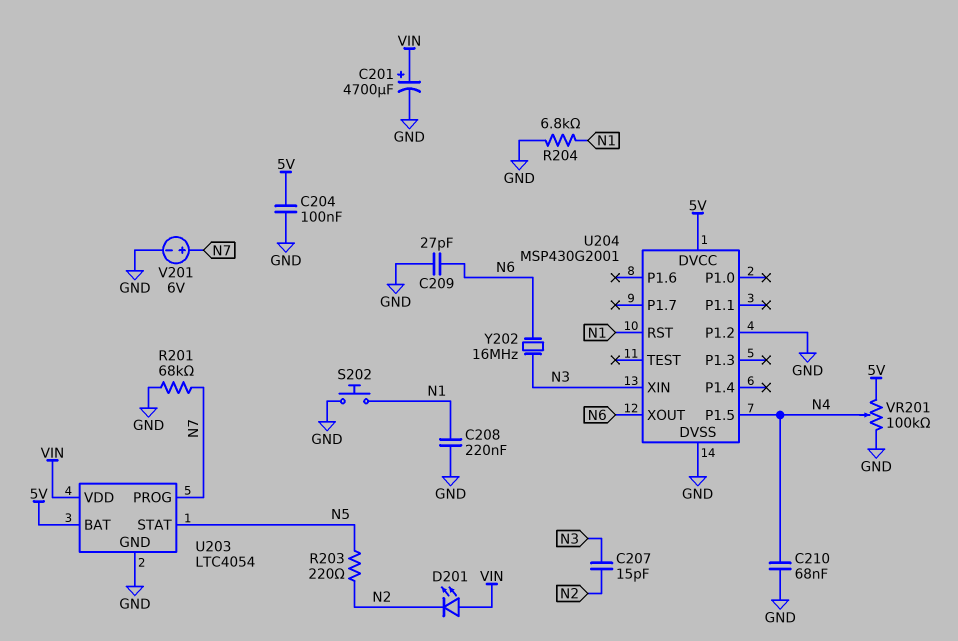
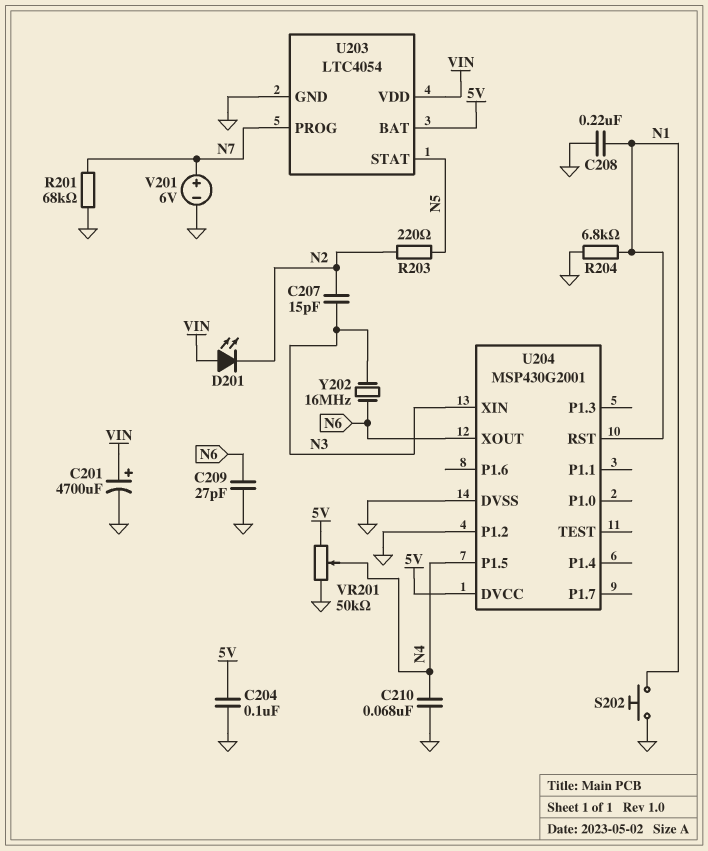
VR201: 100k (5V, GND, wiper N4) -> 50k (5V, GND, wiper N4)

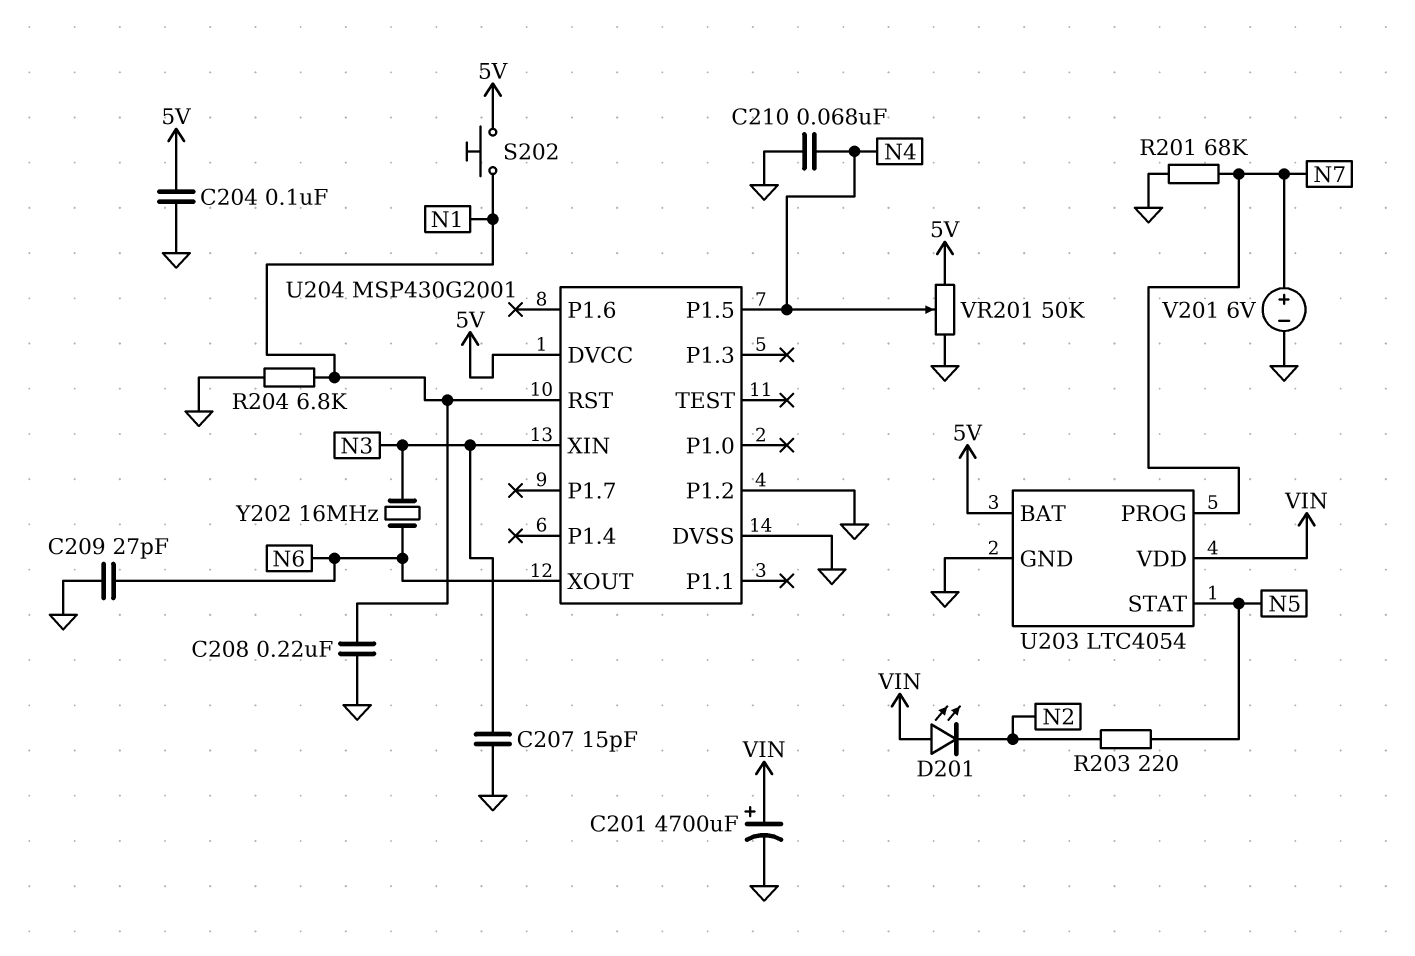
C207: 15pF (N2, N3) -> 15pF (GND, N3)
S202: button (GND, N1) -> button (5V, N1)

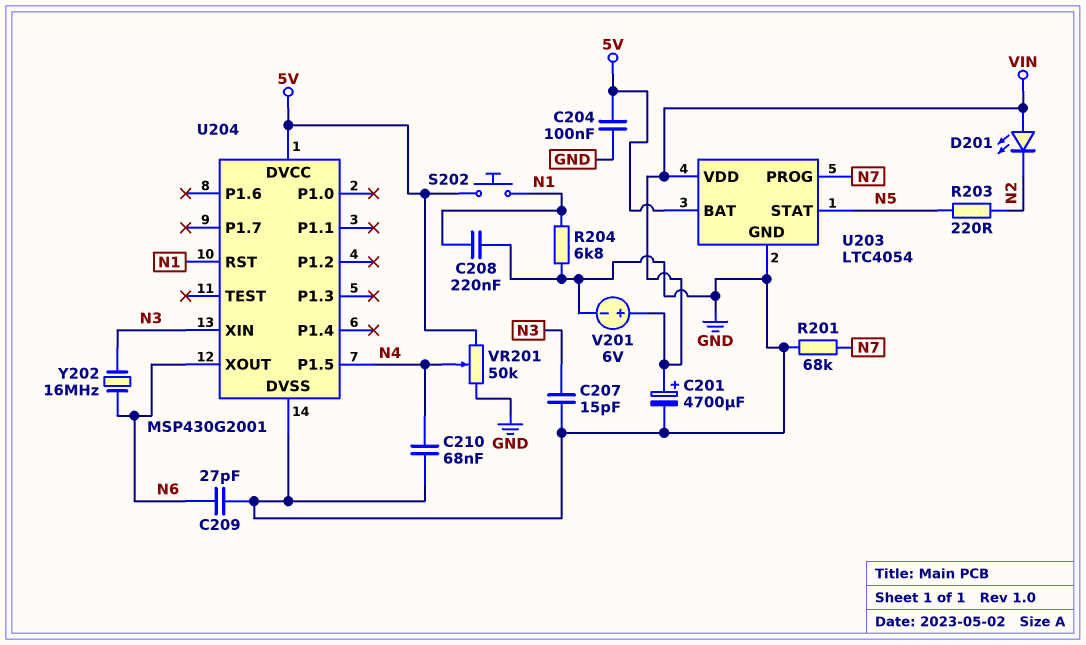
U204 pin P1.2: GND -> none
V201: 6V (plus N7, minus GND) -> 6V (plus VIN, minus GND)

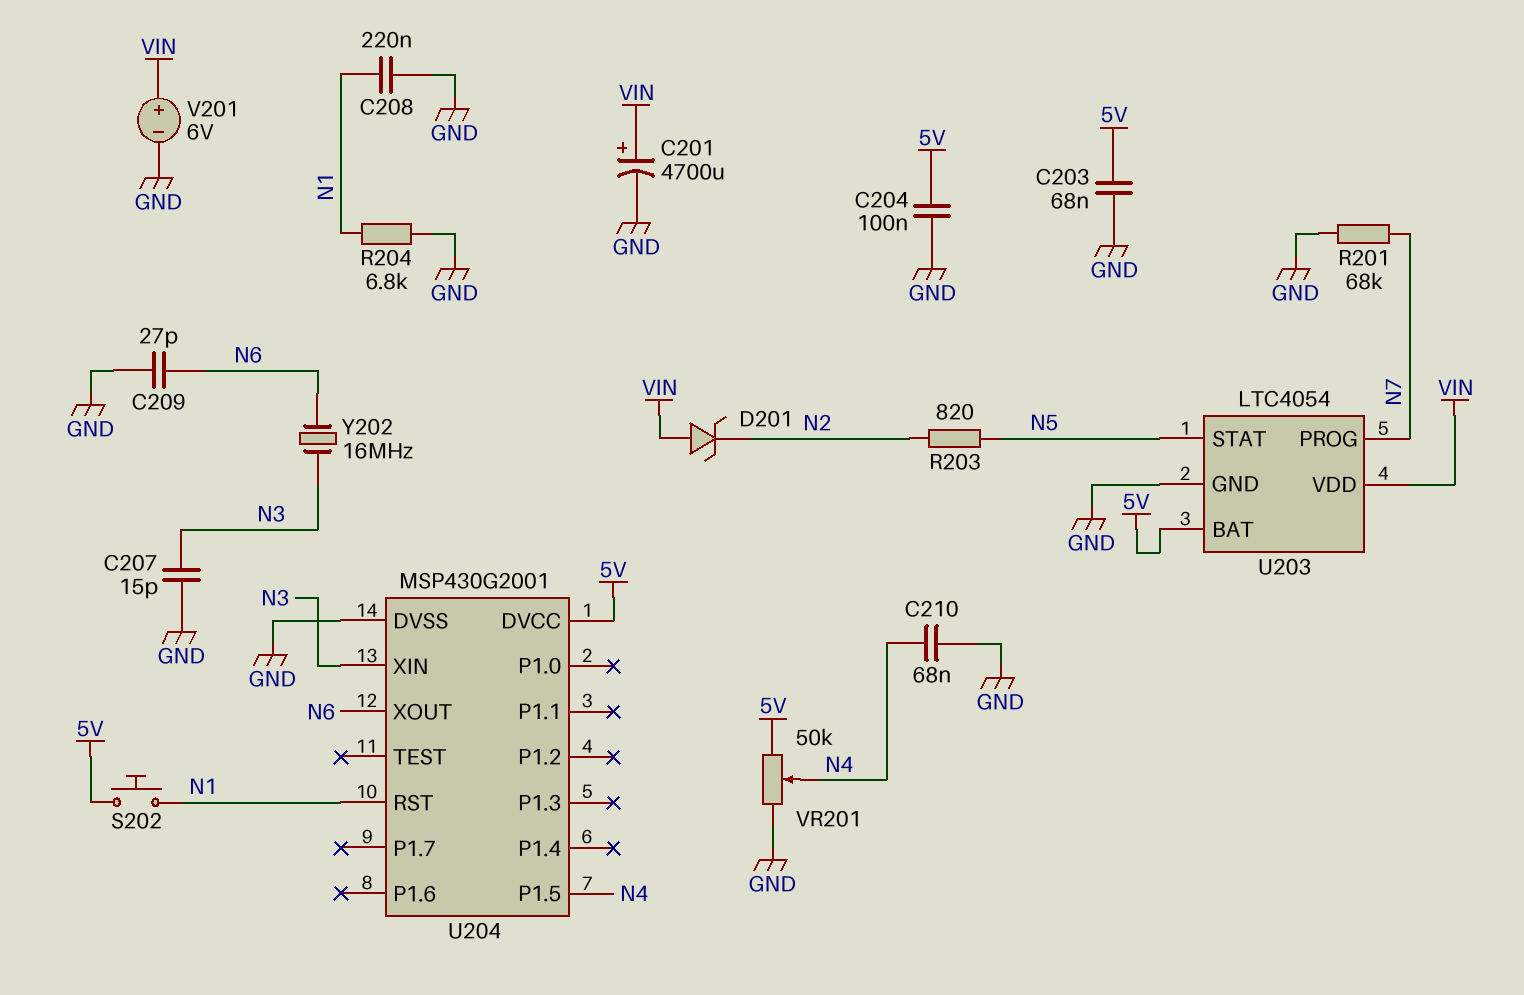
C203: none -> 68nF (5V, GND)
D201: LED (A VIN, K N2) -> zener (A VIN, K N2)
R203: 220 (N2, N5) -> 820 (N2, N5)

